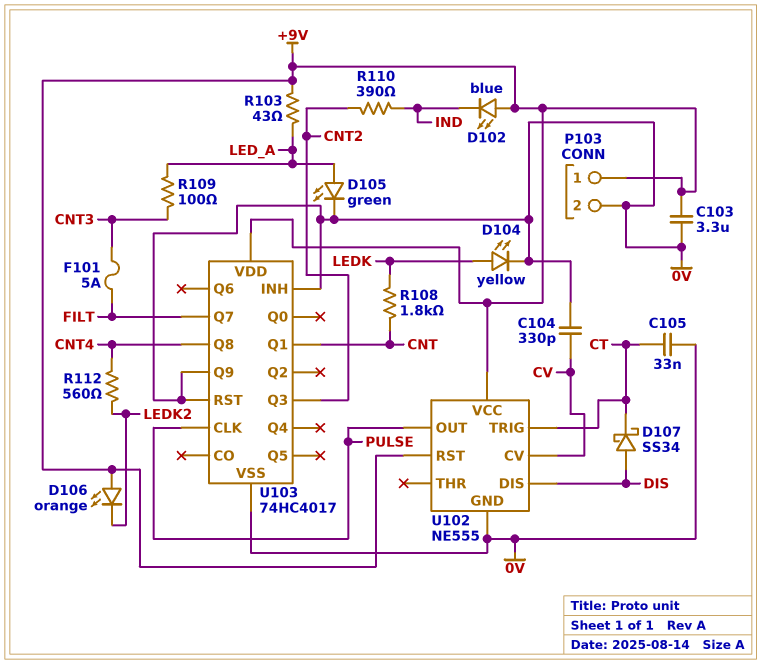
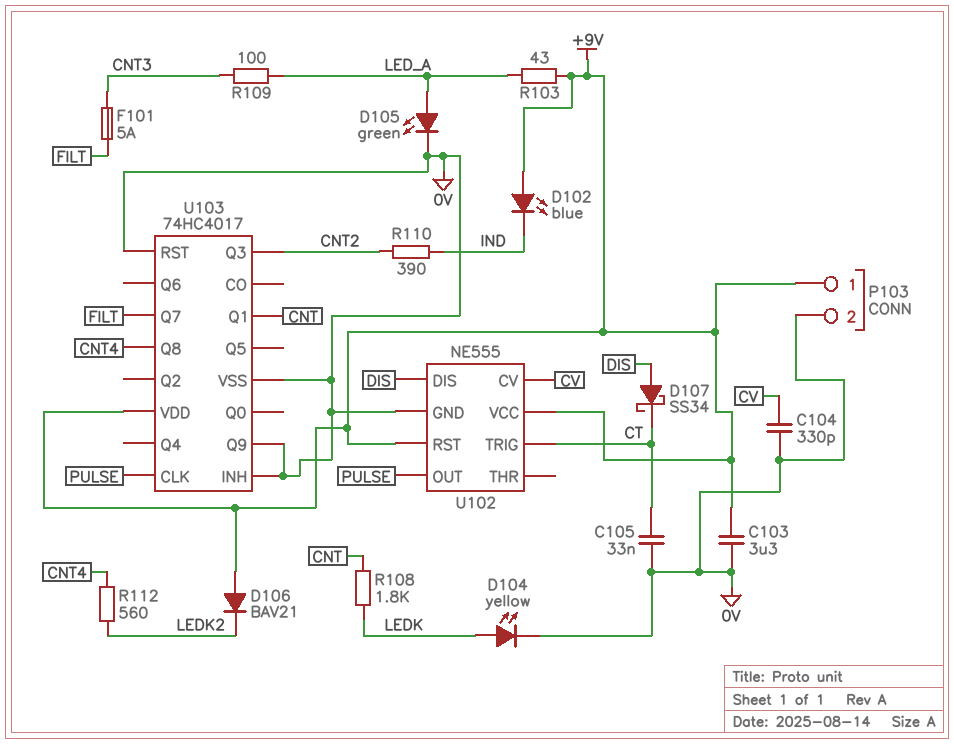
D106: LED orange (A +9V, K LEDK2) -> diode BAV21 (A +9V, K LEDK2)

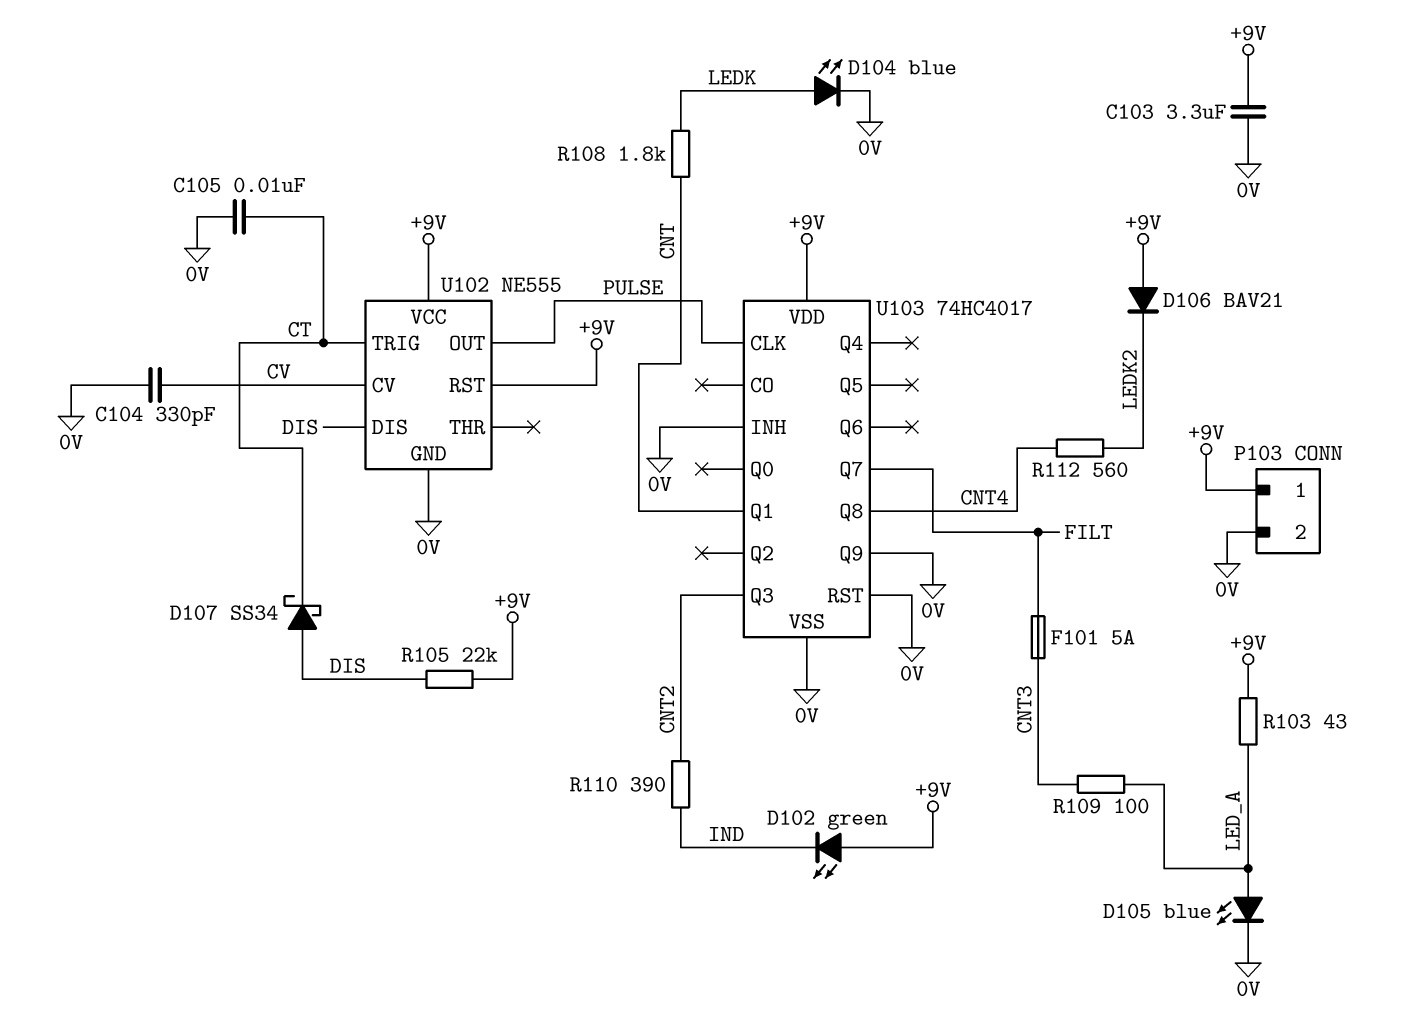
C105: 33nF (0V, CT) -> 10nF (0V, CT)
D102: LED blue (A +9V, K IND) -> LED green (A +9V, K IND)
D104: LED yellow (A LEDK, K 0V) -> LED blue (A LEDK, K 0V)
D105: LED green (A LED_A, K 0V) -> LED blue (A LED_A, K 0V)
R105: none -> 22k (+9V, DIS)

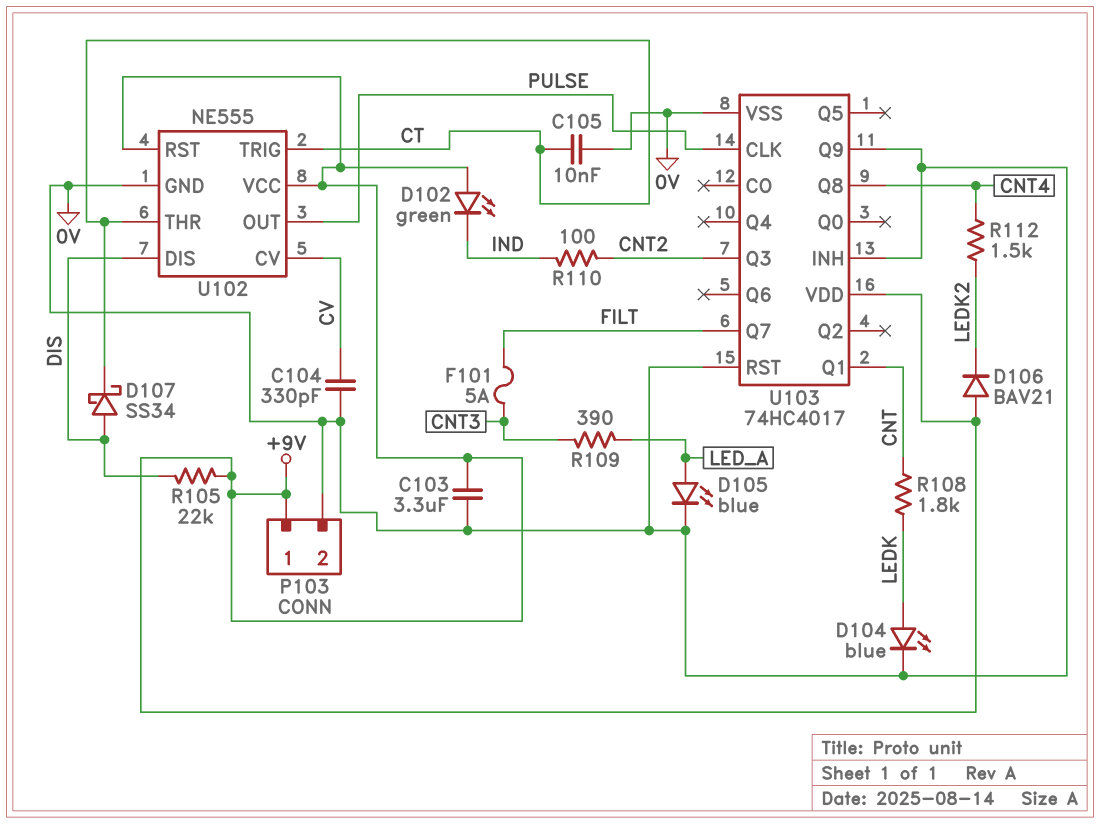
R103: 43 (+9V, LED_A) -> none
R109: 100 (CNT3, LED_A) -> 390 (CNT3, LED_A)
R110: 390 (CNT2, IND) -> 100 (CNT2, IND)
R112: 560 (CNT4, LEDK2) -> 1.5k (CNT4, LEDK2)
U102 pin THR: none -> CT

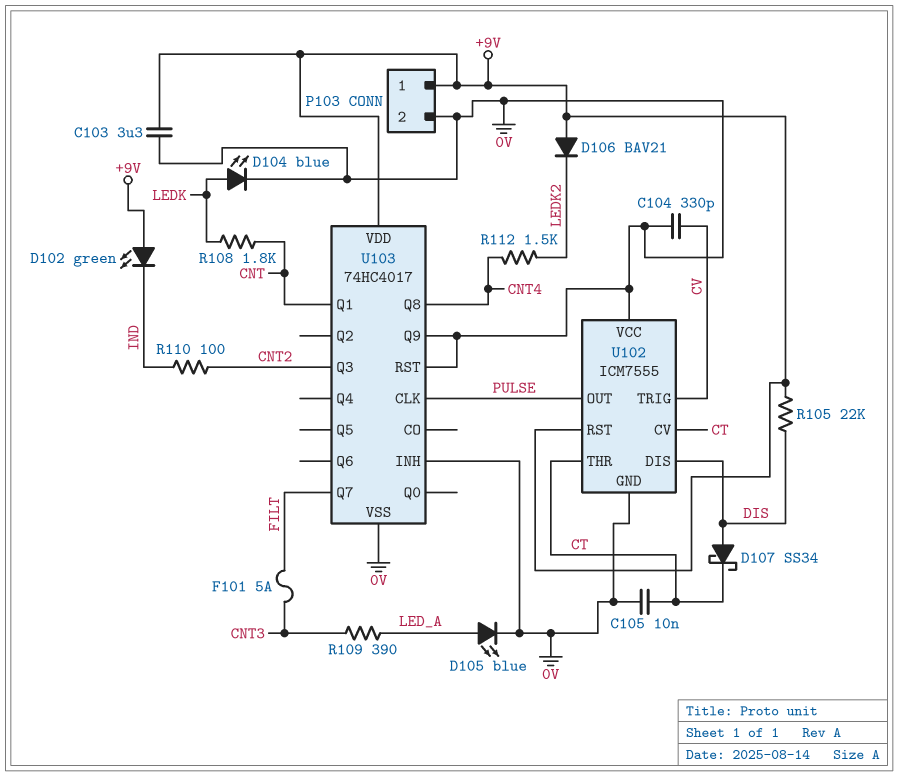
U102: NE555 -> ICM7555
U102 pin CV: CV -> CT
U102 pin TRIG: CT -> CV
U102 pin VCC: +9V -> 0V

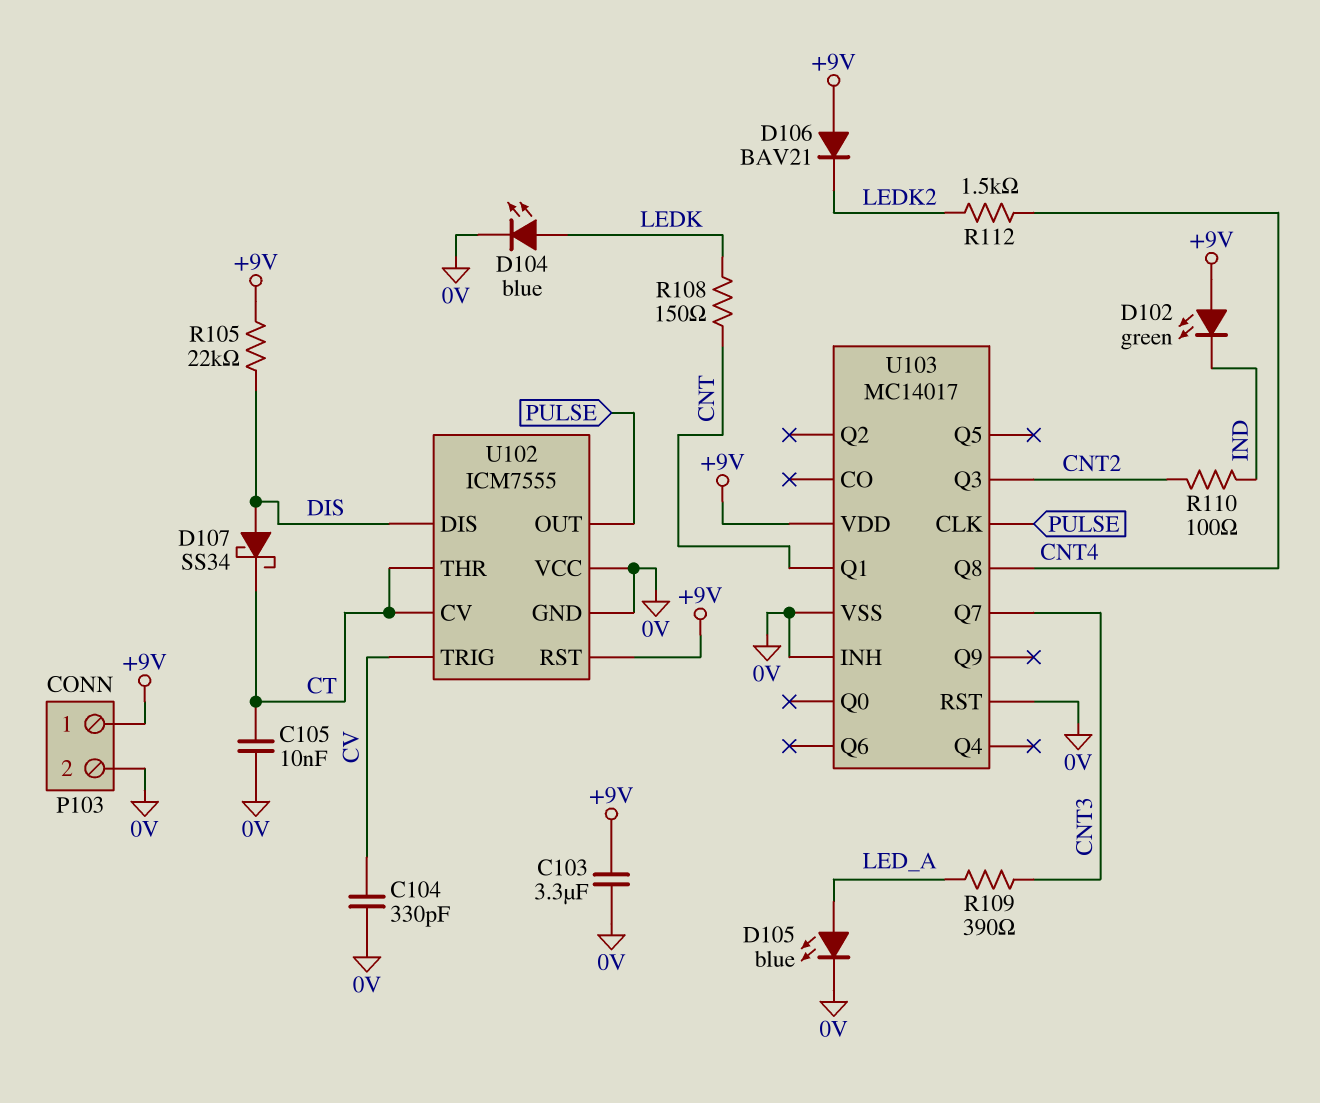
F101: 5A (CNT3, FILT) -> none
R108: 1.8k (CNT, LEDK) -> 150 (CNT, LEDK)
U103: 74HC4017 -> MC14017
U103 pin Q7: FILT -> CNT3
U103 pin Q9: 0V -> none

